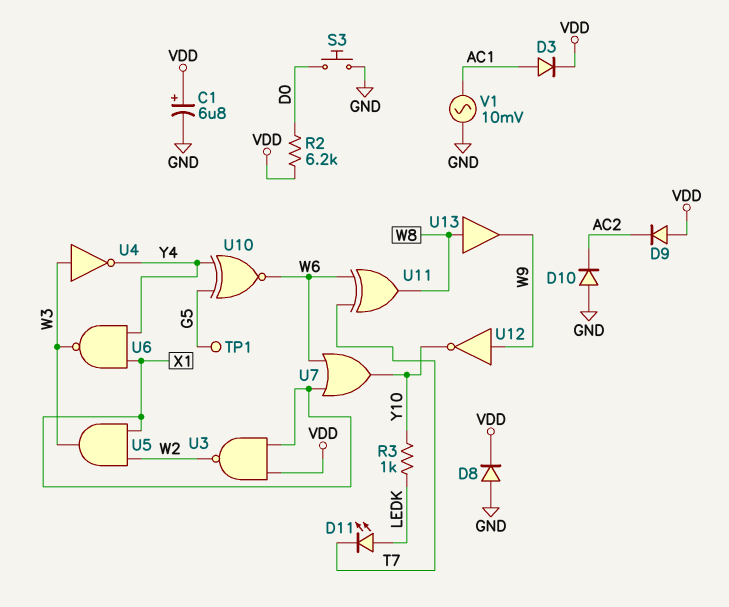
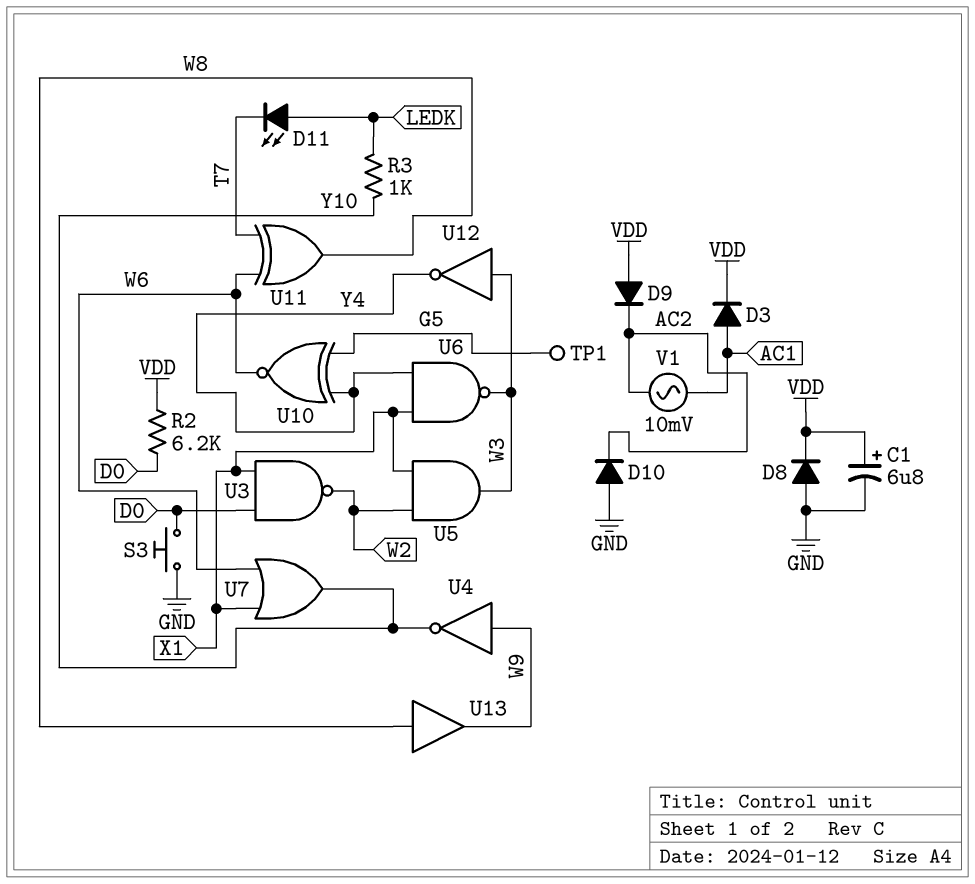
U3: NAND (in VDD, in X1, out W2) -> NAND (in D0, in X1, out W2)
U4: NOT (in W3, out Y4) -> NOT (in W9, out Y10)
U12: NOT (in W9, out Y10) -> NOT (in W3, out Y4)
V1: AC 10mV (AC1, GND) -> AC 10mV (AC1, AC2)

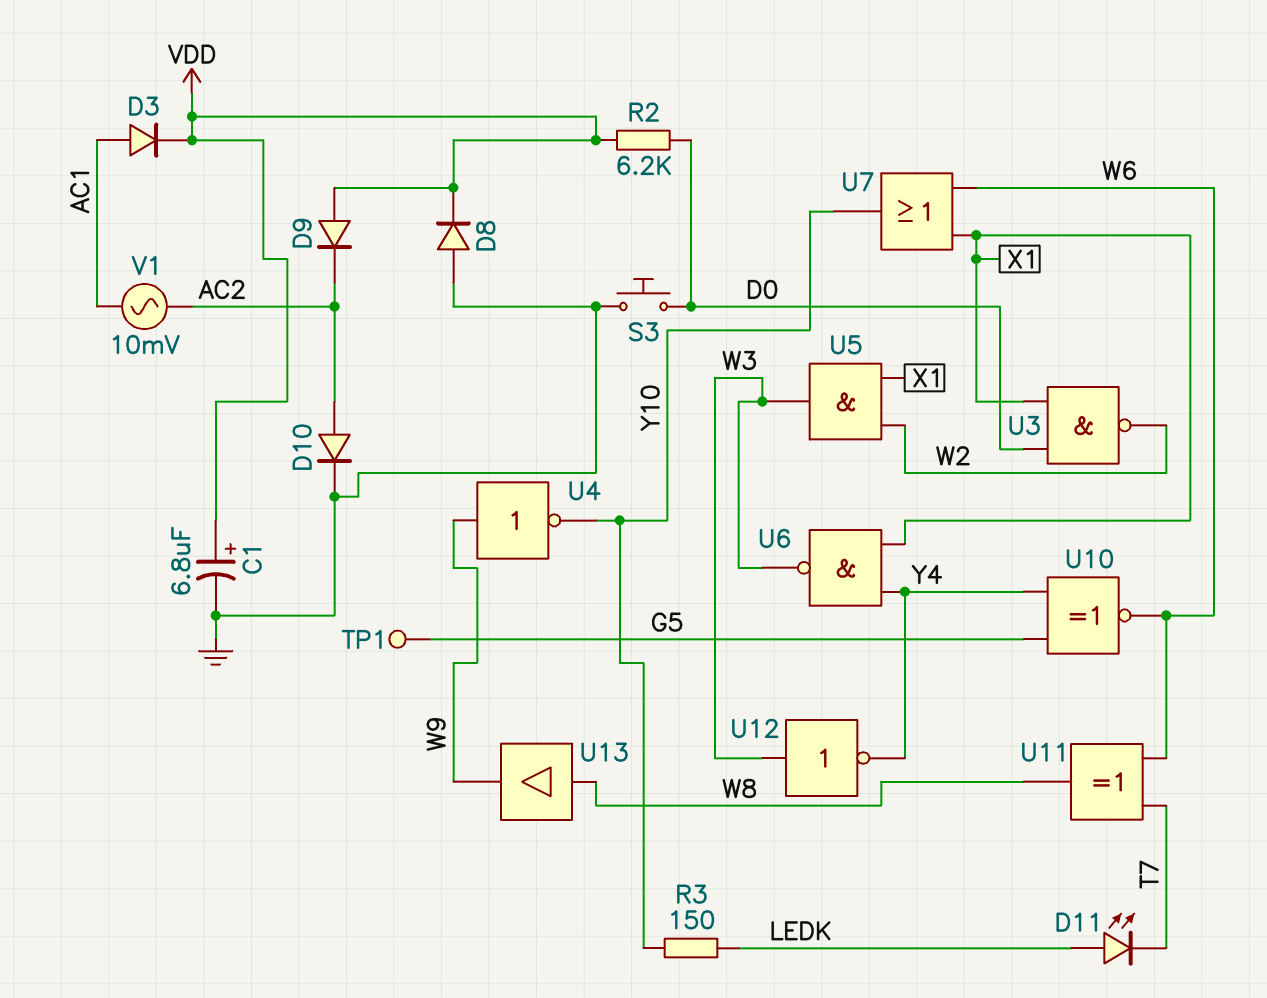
D10: diode (A GND, K AC2) -> diode (A AC2, K GND)
R3: 1k (LEDK, Y10) -> 150 (LEDK, Y10)

